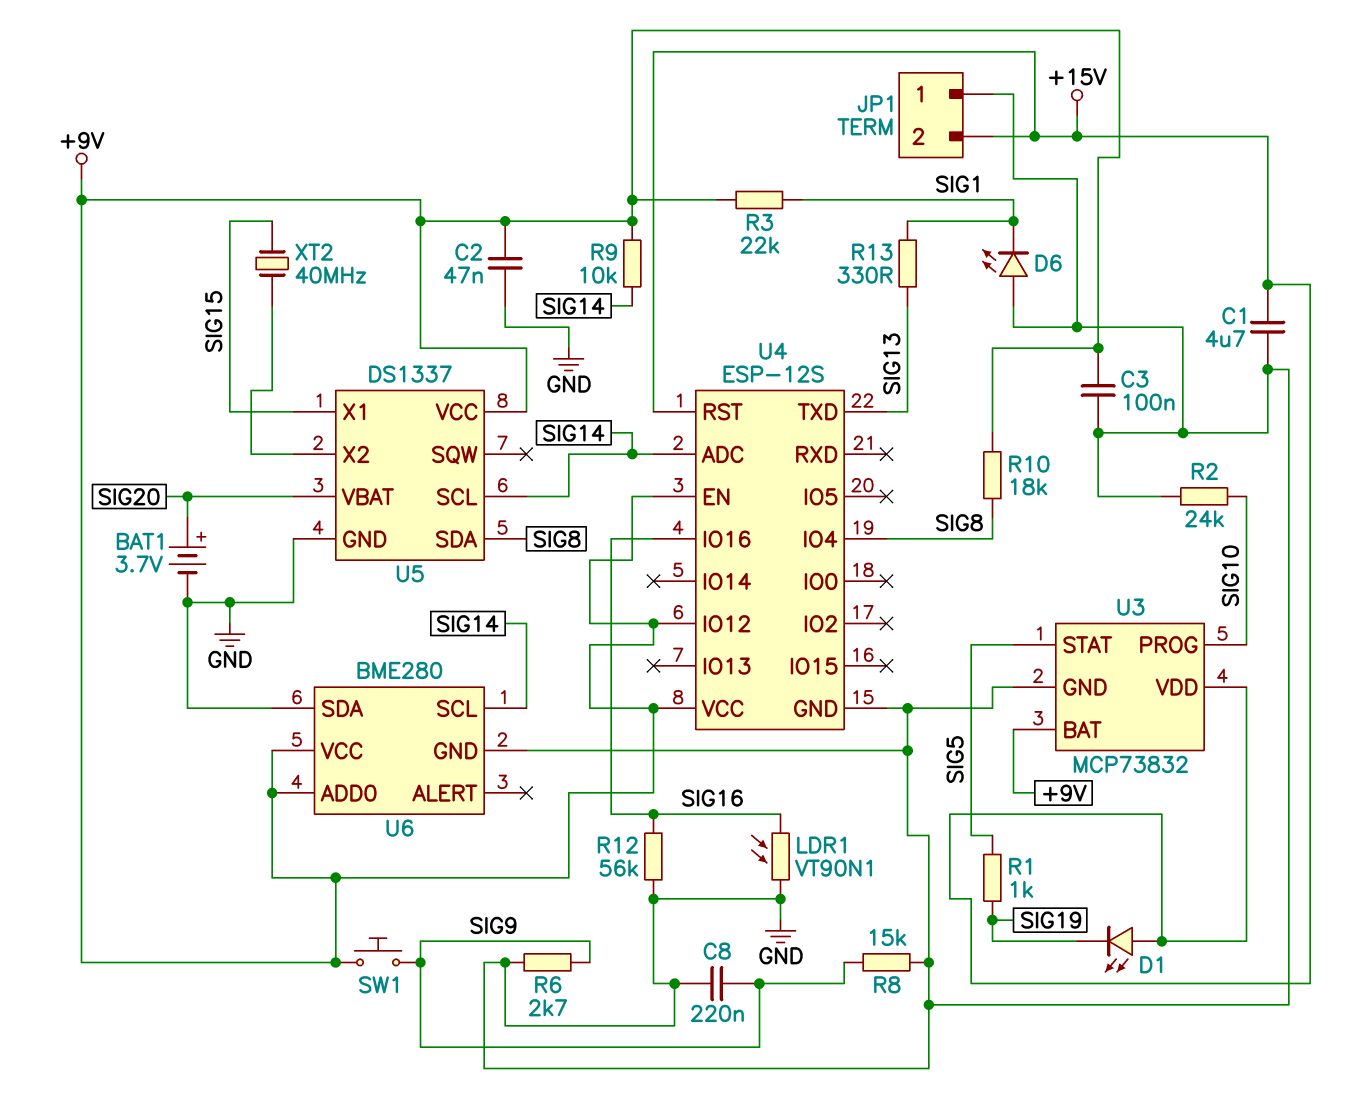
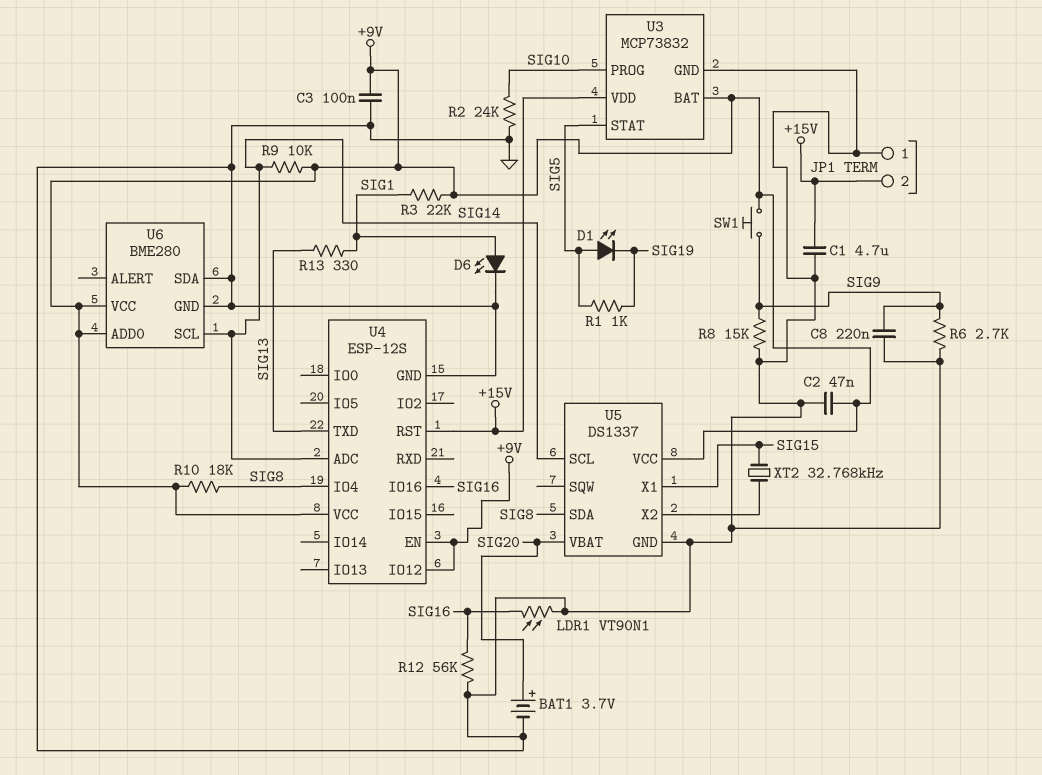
D1: LED (A +15V, K SIG19) -> LED (A SIG5, K SIG19)
D6: LED (A GND, K SIG1) -> LED (A SIG1, K GND)
XT2: 40MHz (SIG15, U5/X2) -> 32.768kHz (SIG15, U5/X2)

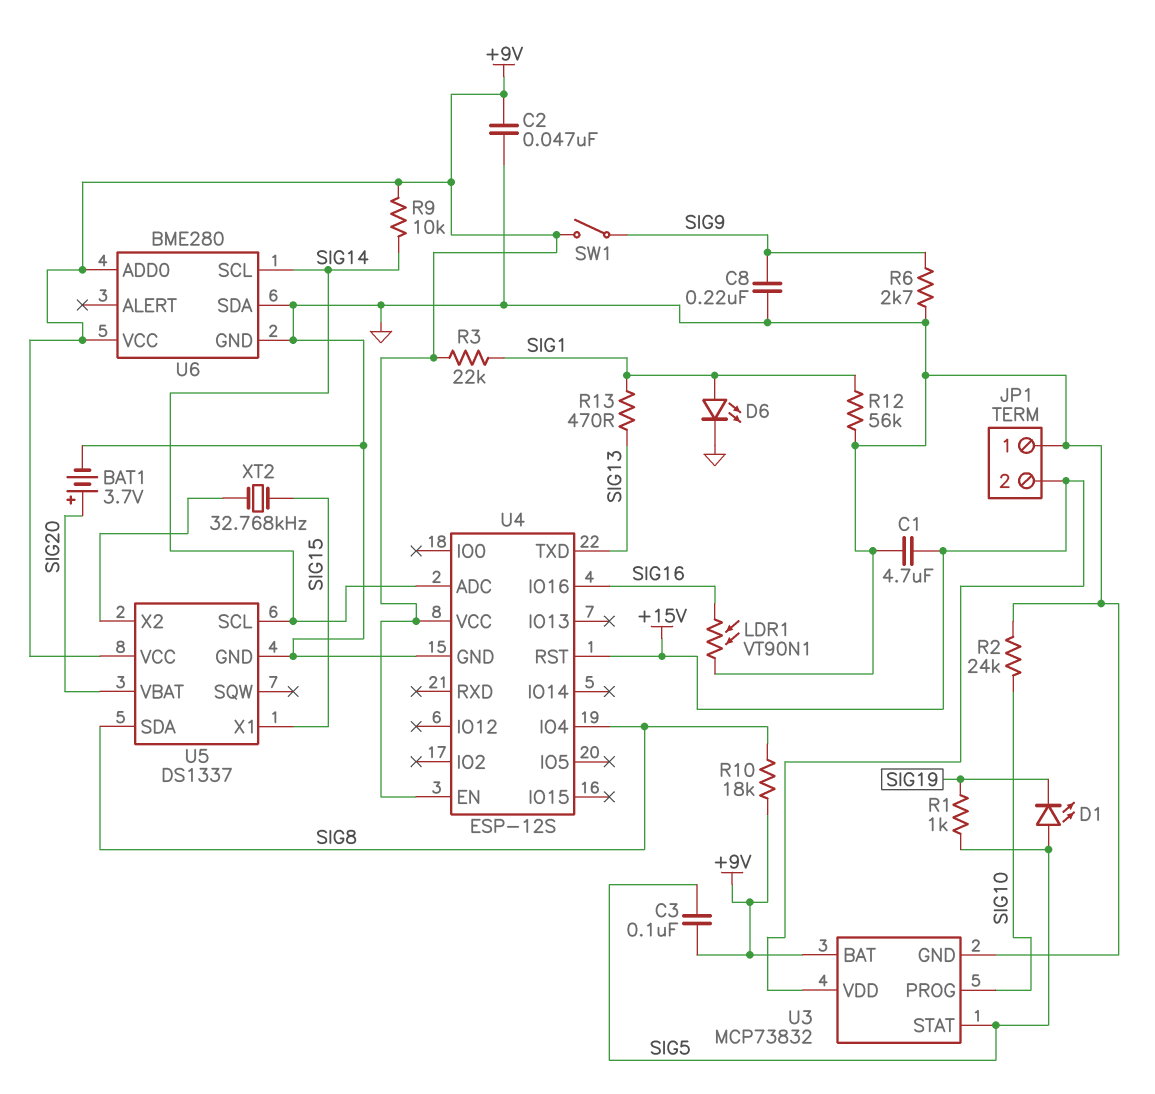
C3: 100nF (+9V, GND) -> 100nF (+9V, SIG5)
R8: 15k (GND, SIG9) -> none
R12: 56k (GND, SIG16) -> 56k (GND, SIG1)
R13: 330 (SIG1, SIG13) -> 470 (SIG1, SIG13)
SW1: button (+9V, SIG9) -> switch (+9V, SIG9)
U4 pin IO12: +9V -> none

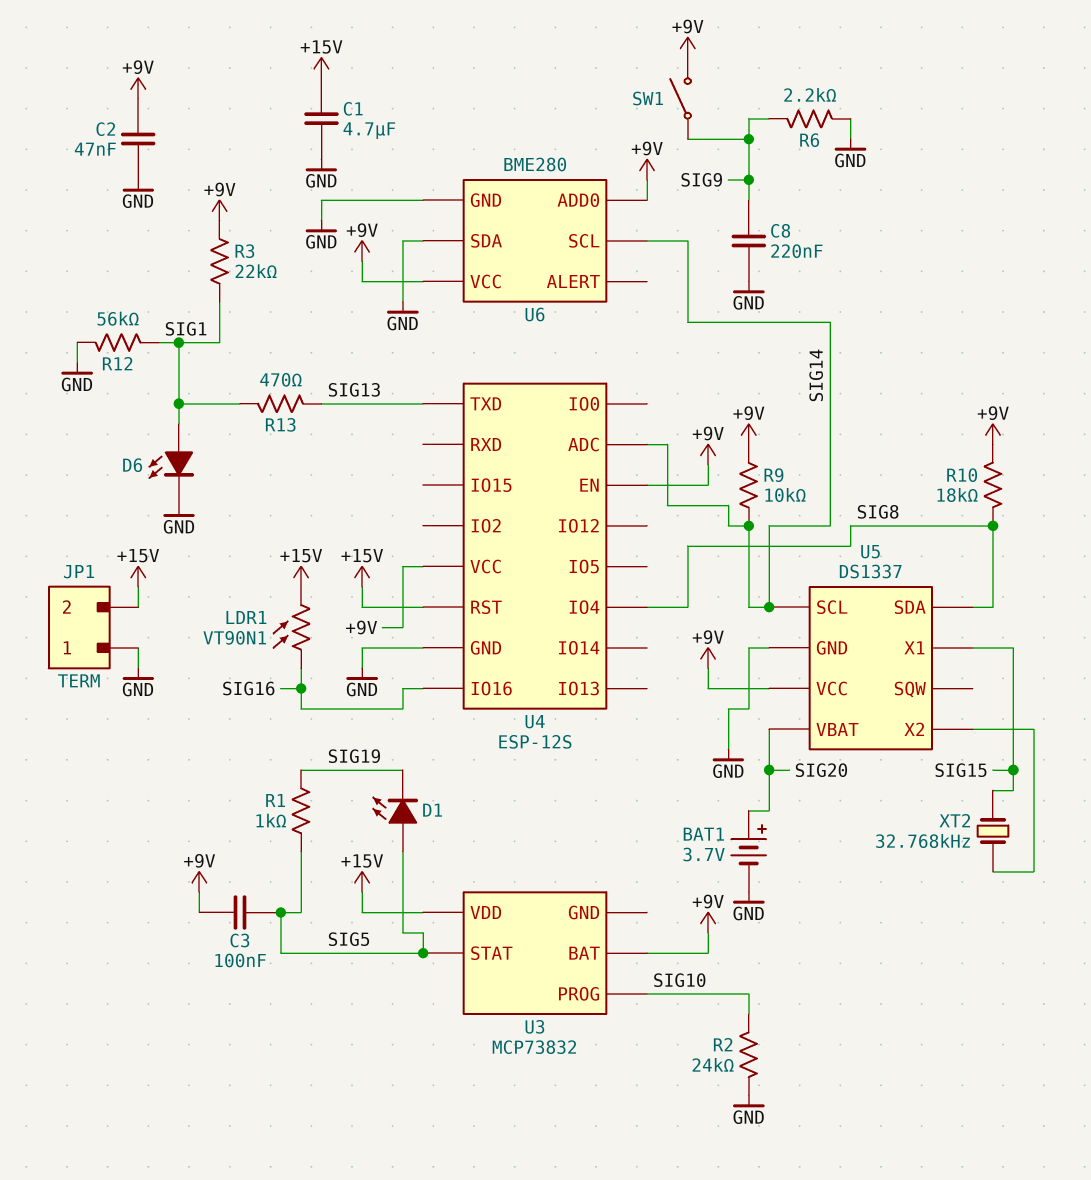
LDR1: VT90N1 (GND, SIG16) -> VT90N1 (+15V, SIG16)
R6: 2.7k (GND, SIG9) -> 2.2k (GND, SIG9)
U3 pin GND: GND -> none

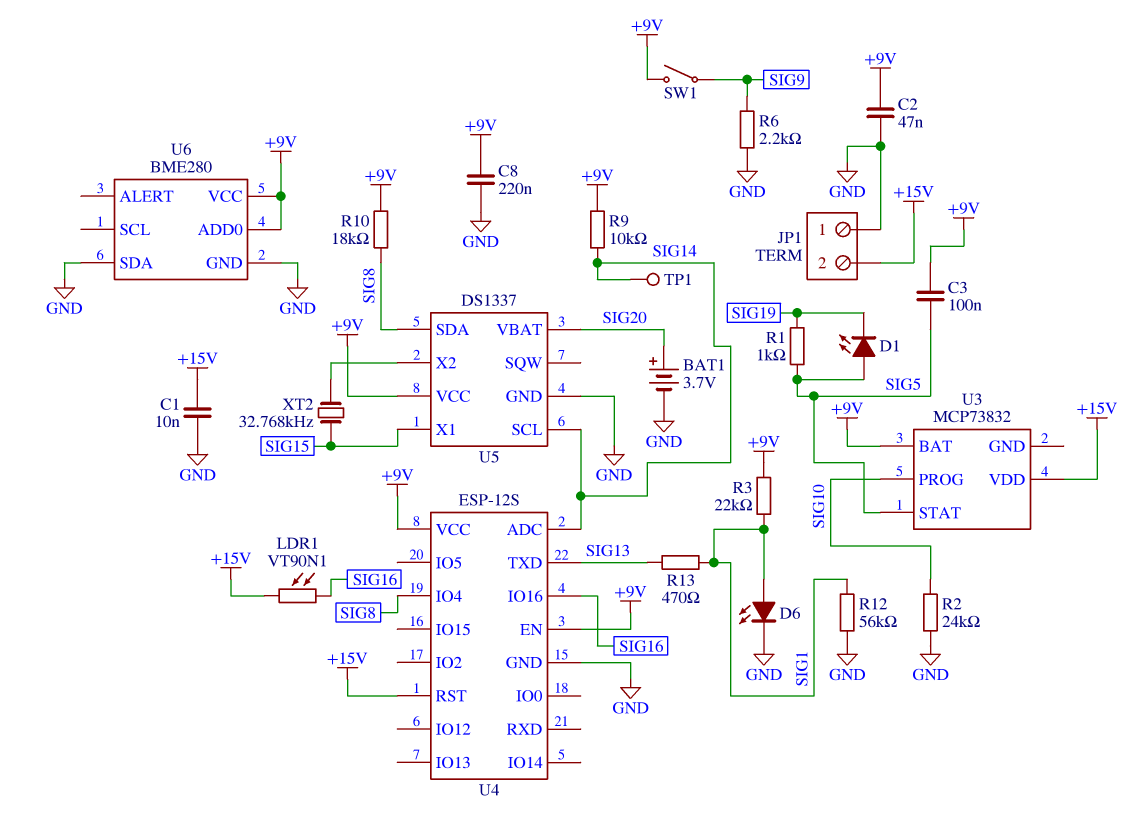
C1: 4.7uF (+15V, GND) -> 10nF (+15V, GND)
C8: 220nF (GND, SIG9) -> 220nF (+9V, GND)
TP1: none -> test point (SIG14)
U6 pin SCL: SIG14 -> none

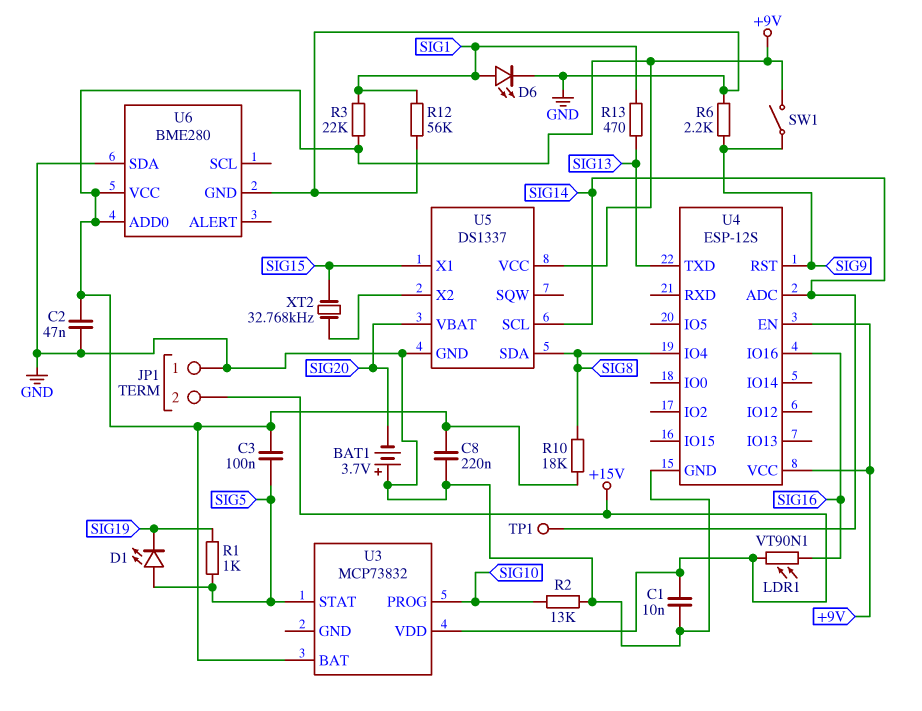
BAT1: 3.7V (plus SIG20, minus GND) -> 3.7V (plus GND, minus SIG20)
R2: 24k (GND, SIG10) -> 13k (GND, SIG10)
R9: 10k (+9V, SIG14) -> none
U4 pin RST: +15V -> SIG9

